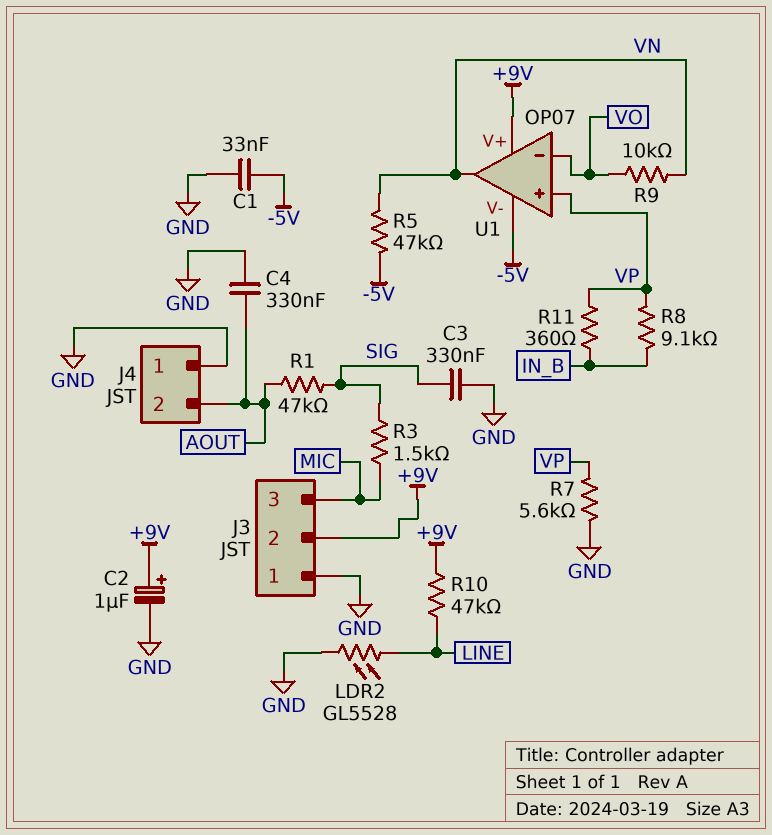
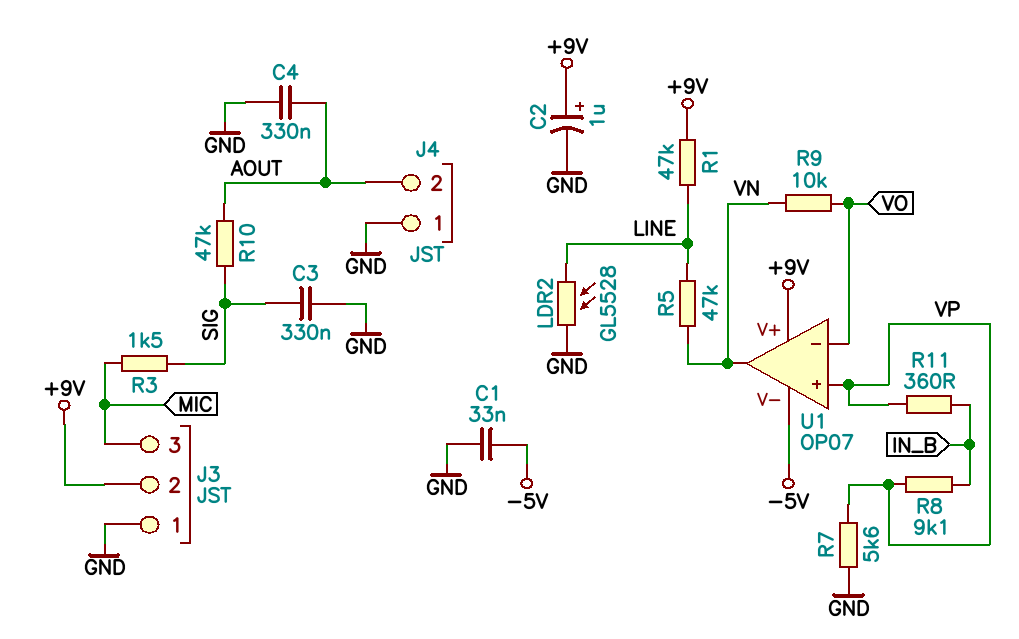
R1: 47k (AOUT, SIG) -> 47k (+9V, LINE)
R5: 47k (-5V, VN) -> 47k (LINE, VN)
R10: 47k (+9V, LINE) -> 47k (AOUT, SIG)

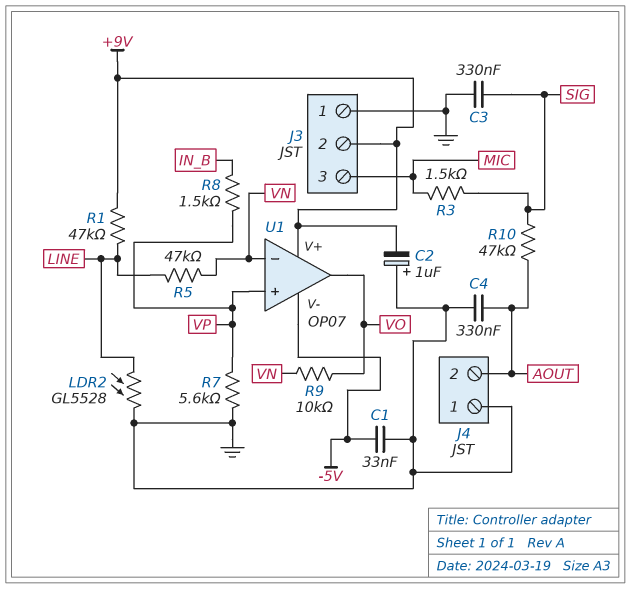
C2: 1uF (plus +9V, minus GND) -> 1uF (plus GND, minus +9V)
R8: 9.1k (IN_B, VP) -> 1.5k (IN_B, VP)
R11: 360 (IN_B, VP) -> none
U1 pin in-: VO -> VN
U1 pin out: VN -> VO

